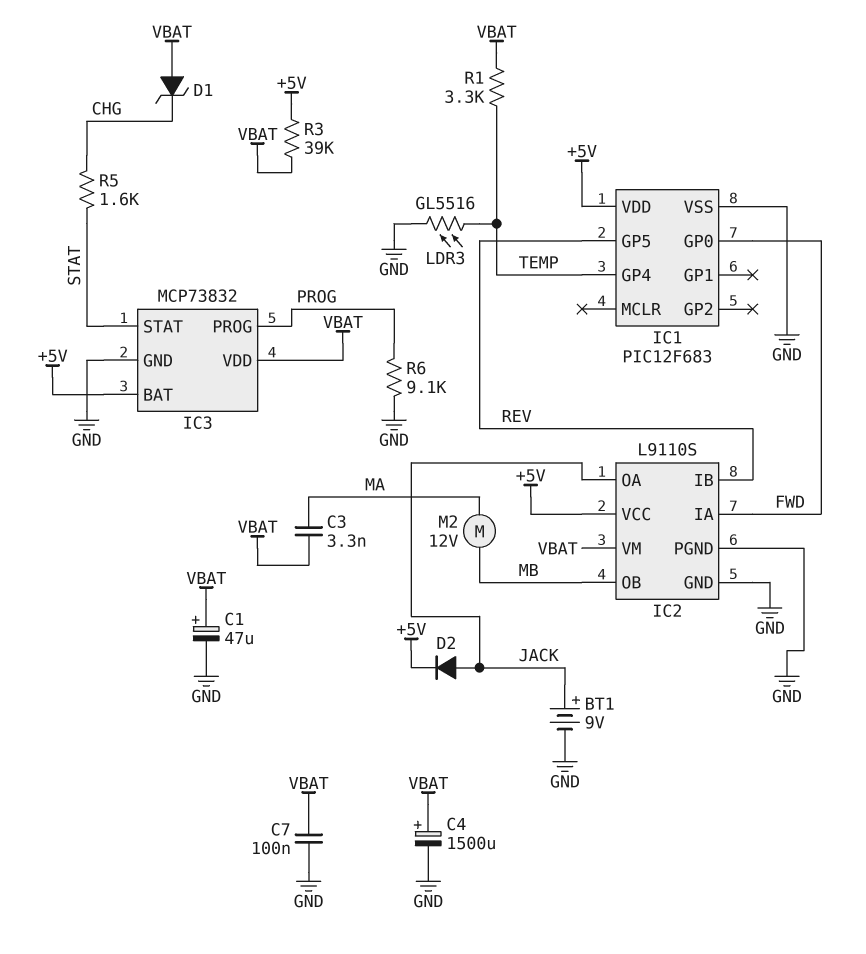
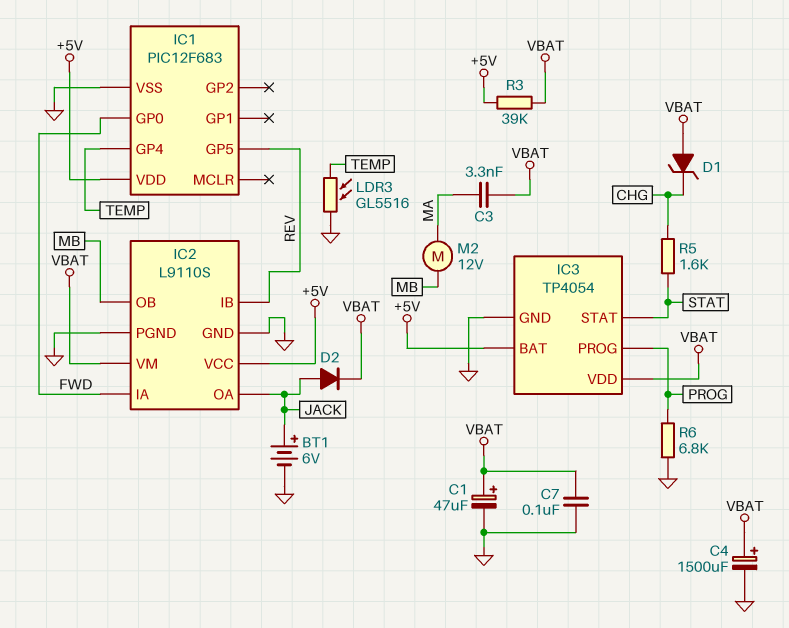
BT1: 9V (plus JACK, minus GND) -> 6V (plus JACK, minus GND)
D2: diode (A JACK, K +5V) -> diode (A JACK, K VBAT)
IC3: MCP73832 -> TP4054
R1: 3.3k (TEMP, VBAT) -> none
R6: 9.1k (GND, PROG) -> 6.8k (GND, PROG)

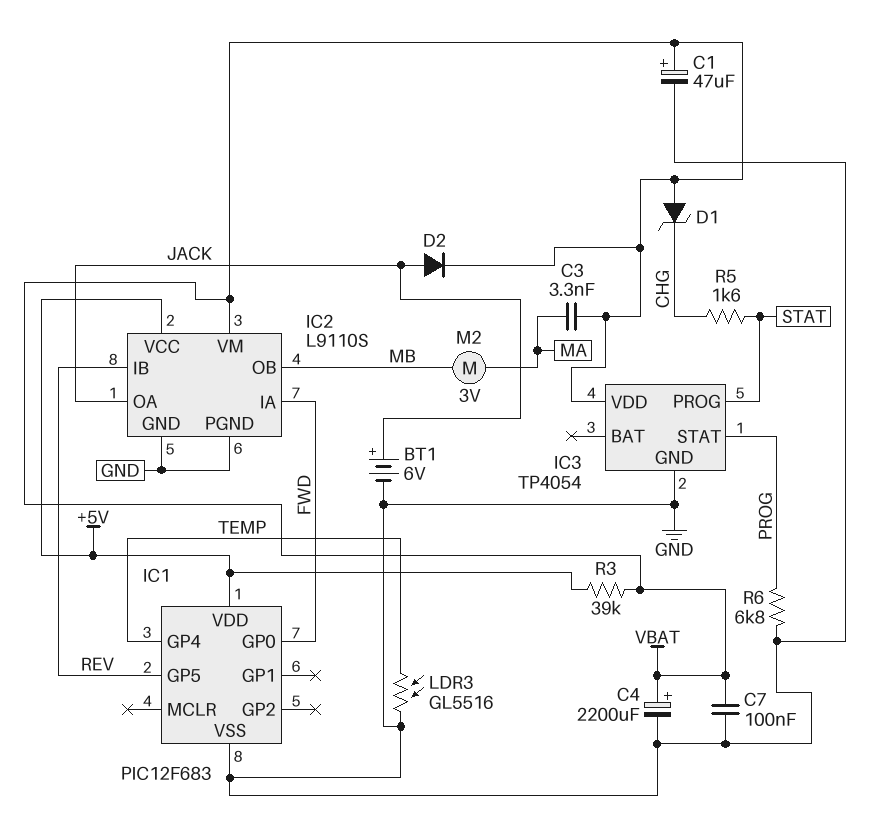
C4: 1500uF (plus VBAT, minus GND) -> 2200uF (plus VBAT, minus GND)
IC3 pin BAT: +5V -> none
IC3 pin PROG: PROG -> STAT
IC3 pin STAT: STAT -> PROG
M2: motor 12V (MA, MB) -> motor 3V (MA, MB)

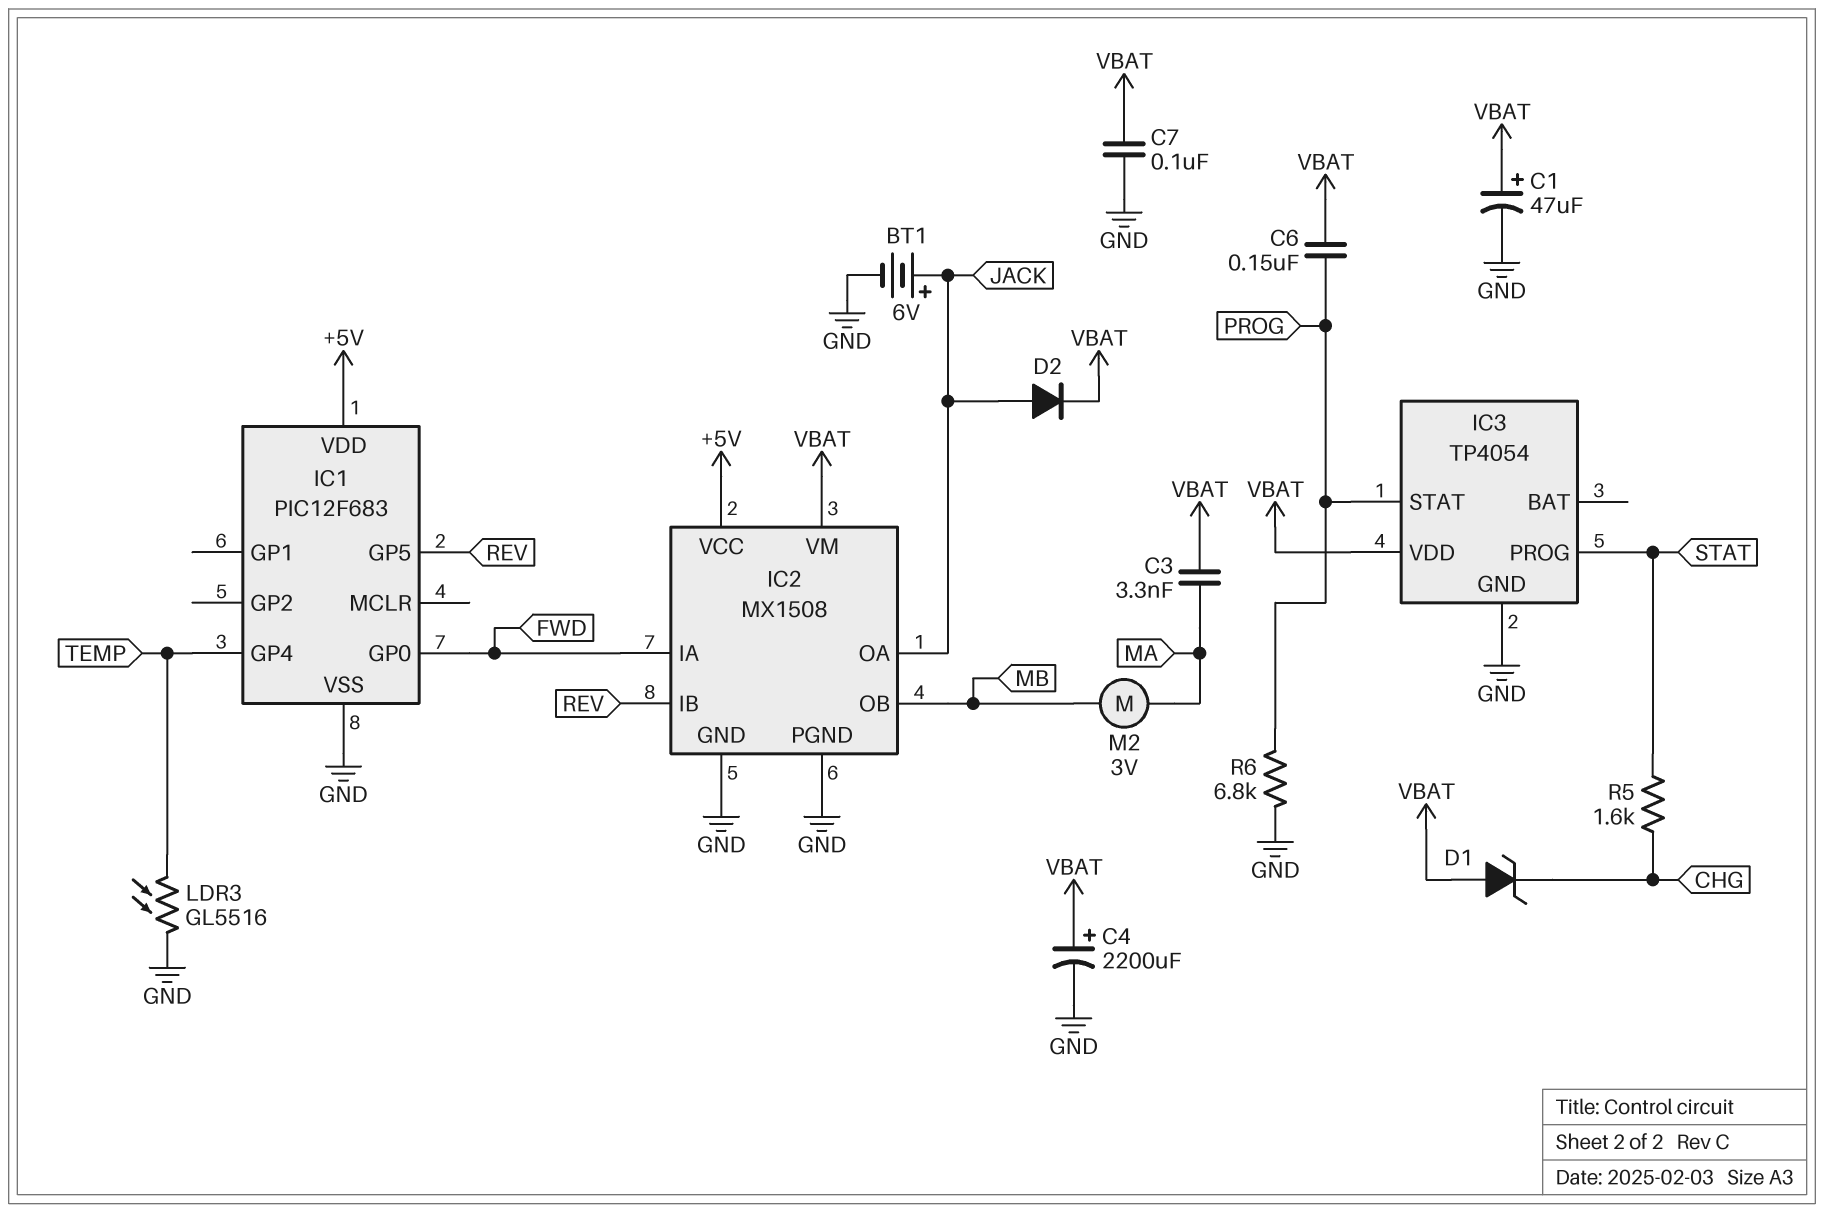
C6: none -> 150nF (PROG, VBAT)
IC2: L9110S -> MX1508
R3: 39k (+5V, VBAT) -> none

